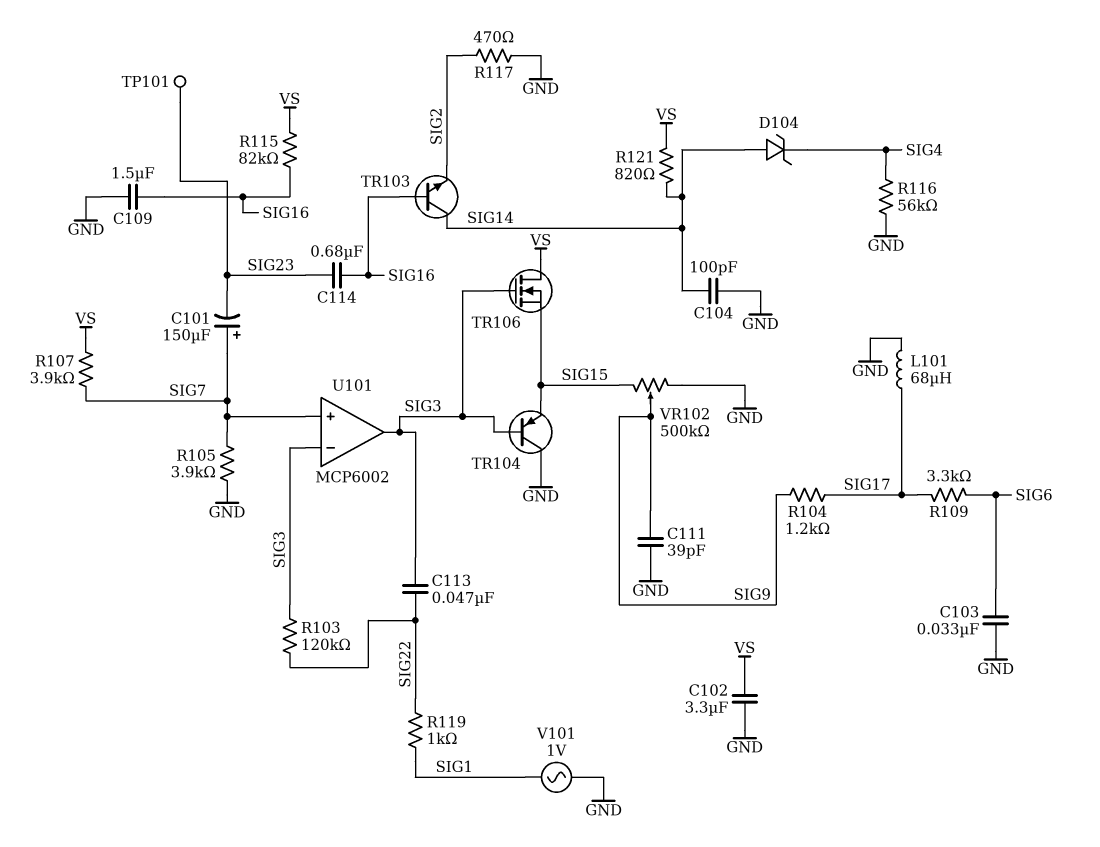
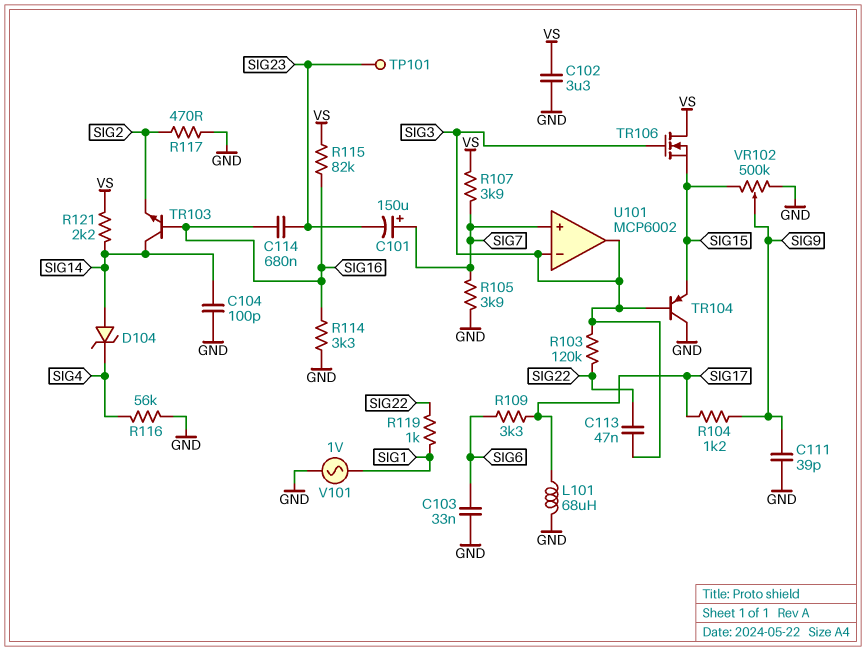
C109: 1.5uF (GND, SIG16) -> none
R114: none -> 3.3k (GND, SIG16)
R121: 820 (SIG14, VS) -> 2.2k (SIG14, VS)

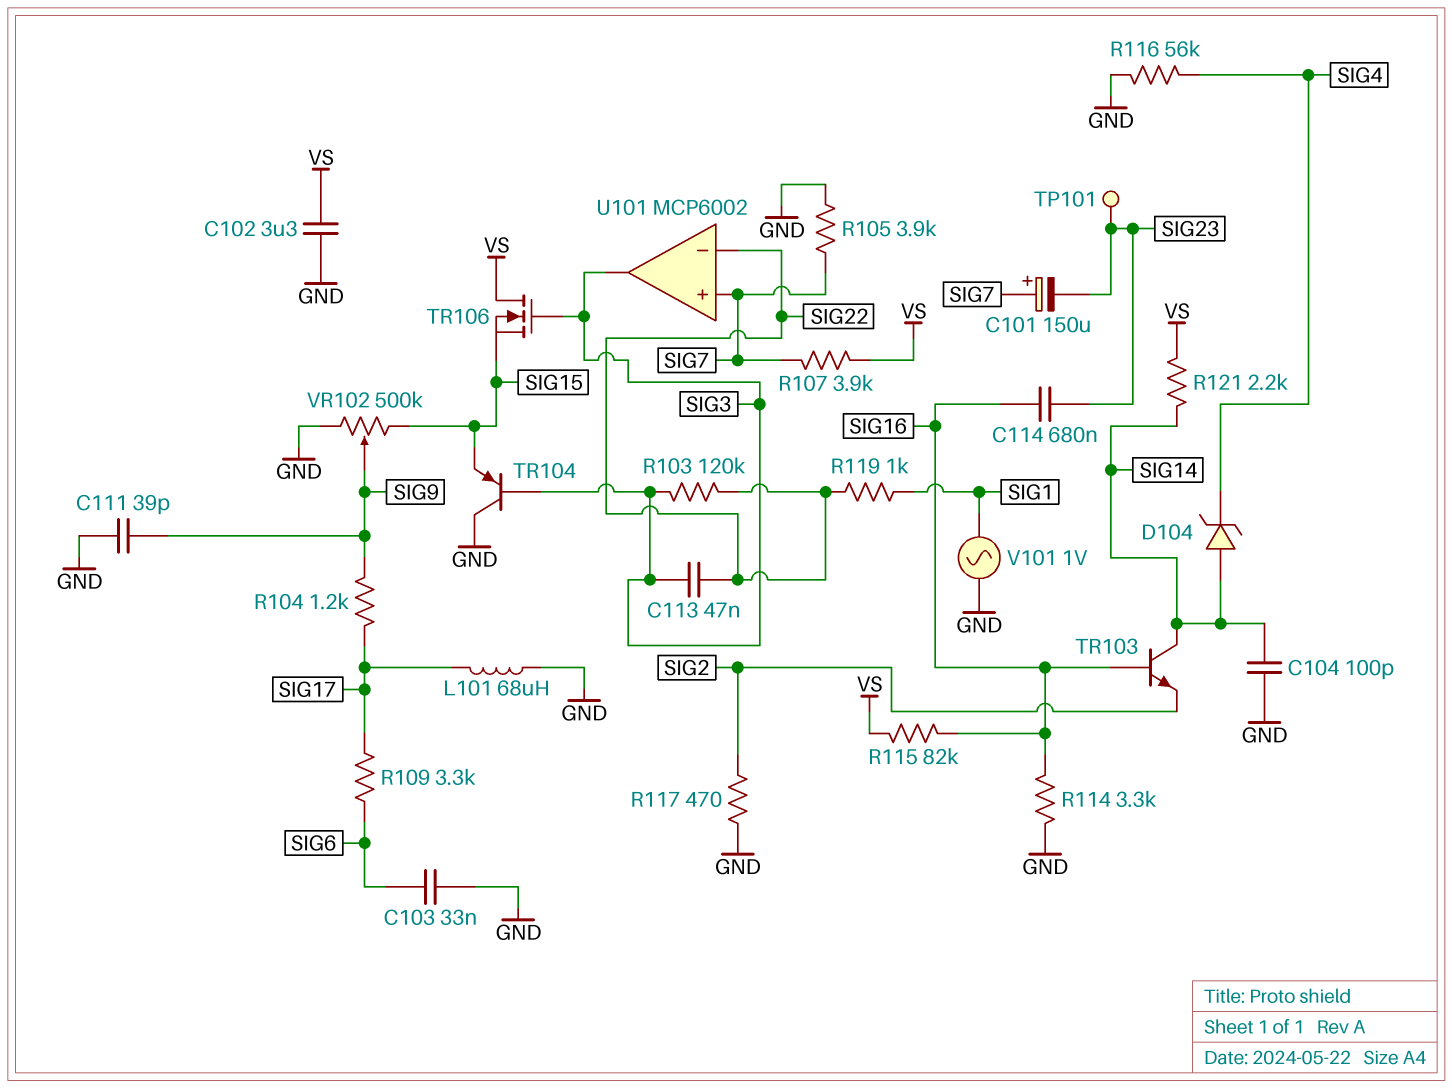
U101 pin in-: SIG3 -> SIG22

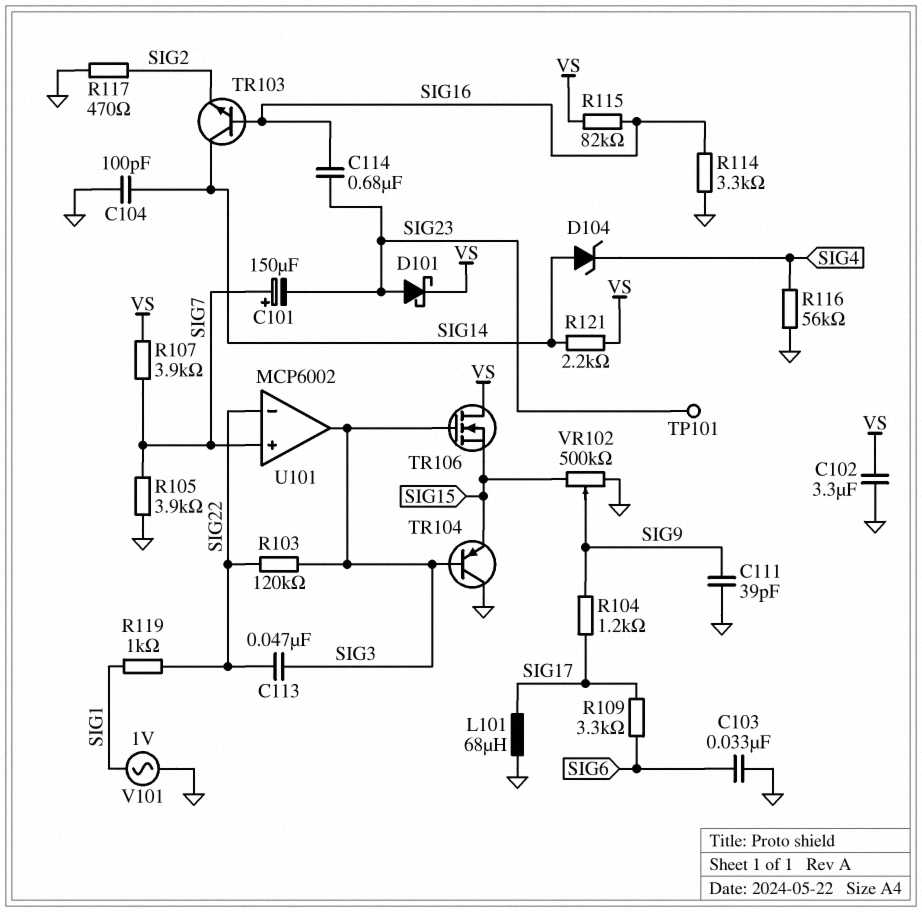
D101: none -> schottky (A SIG23, K VS)

